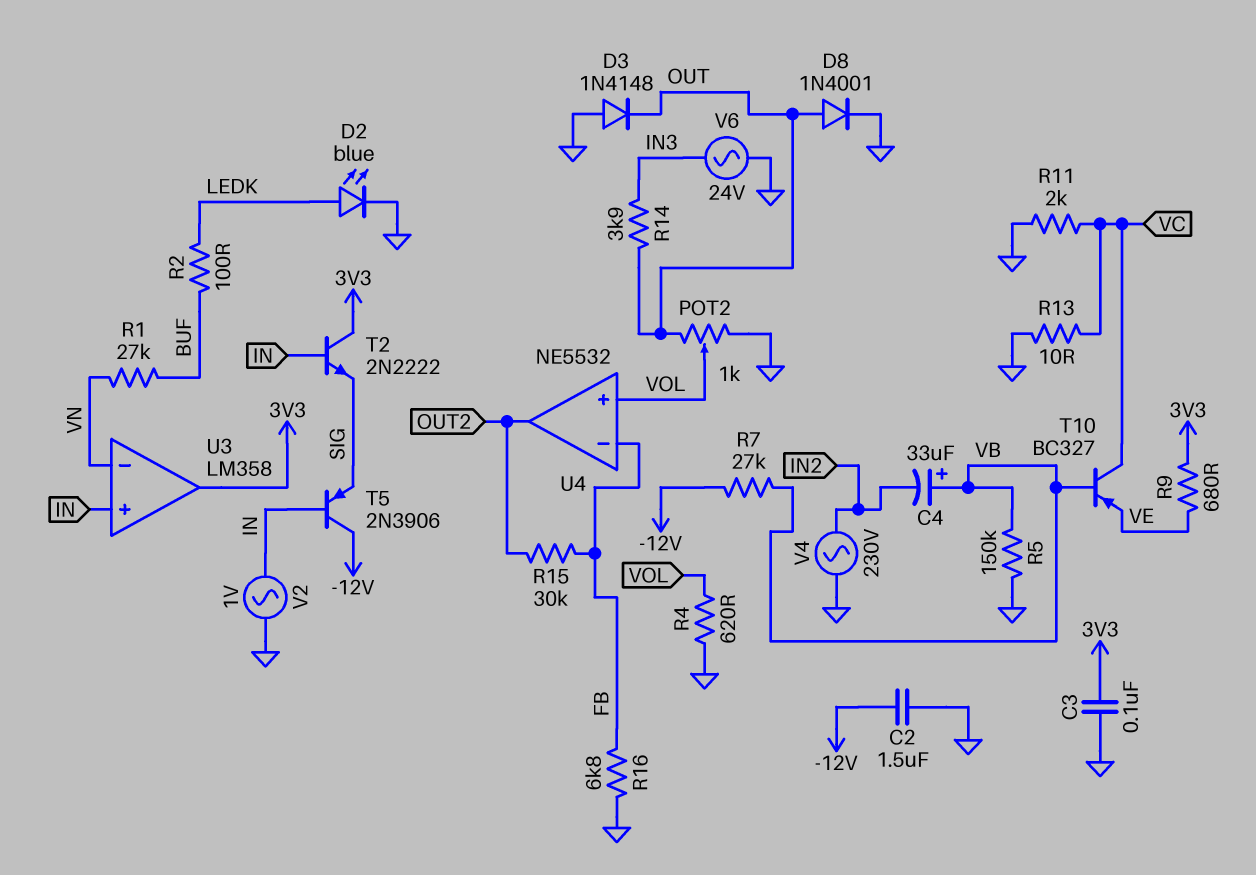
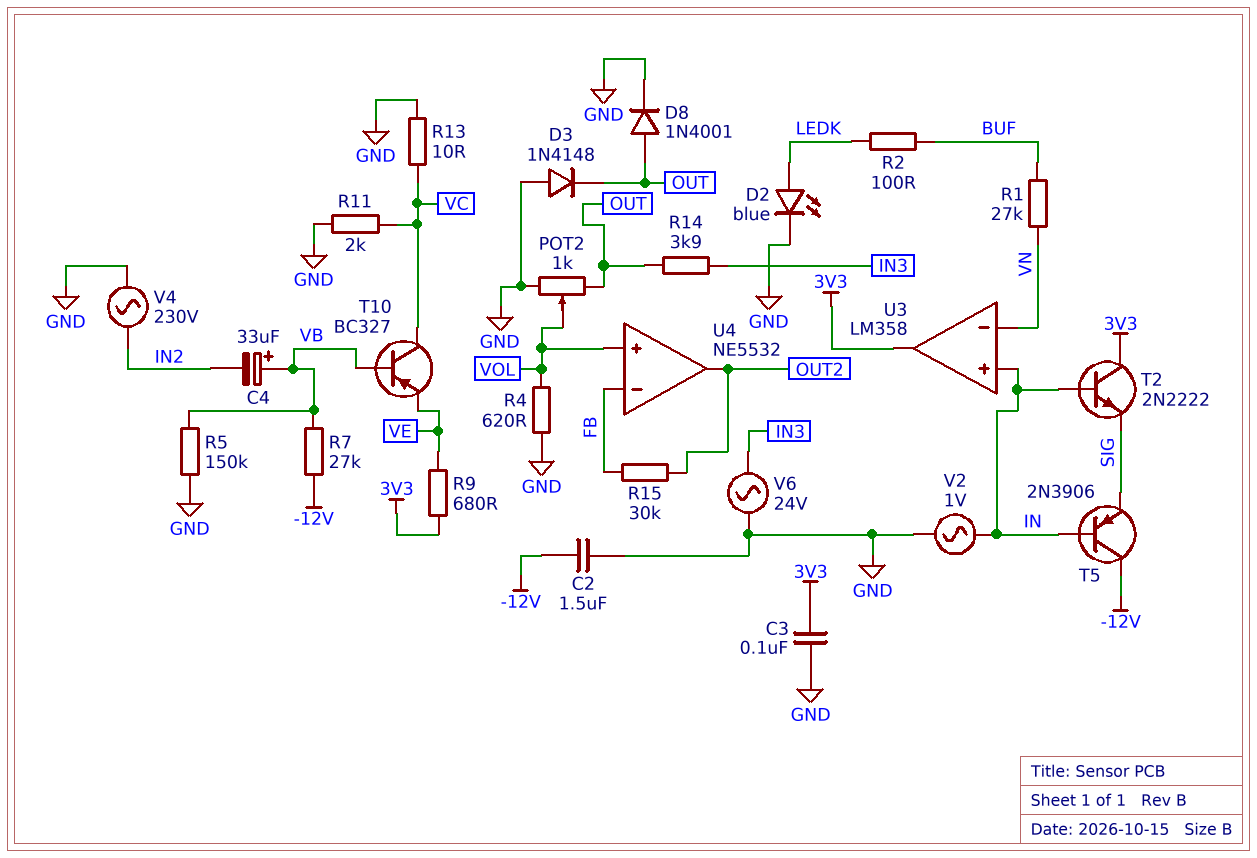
R16: 6.8k (FB, GND) -> none

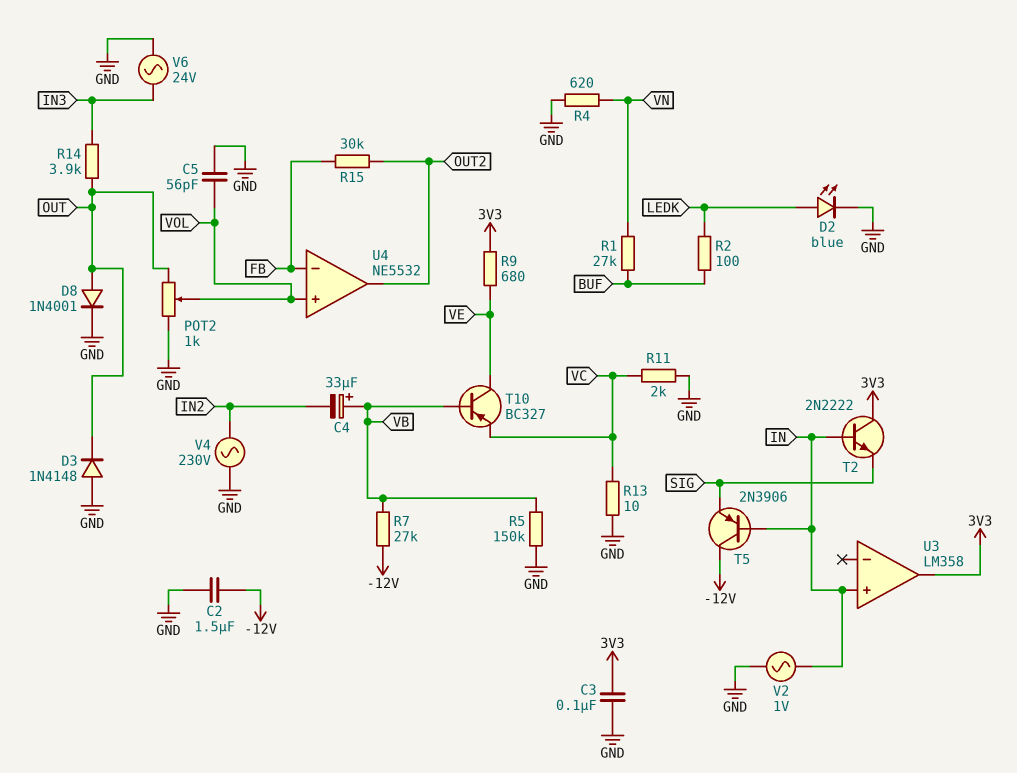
C5: none -> 56pF (GND, VOL)
R4: 620 (GND, VOL) -> 620 (GND, VN)
T10: PNP BC327 (B VB, C VC, E VE) -> PNP BC327 (B VB, C VE, E VC)
U3 pin in-: VN -> none

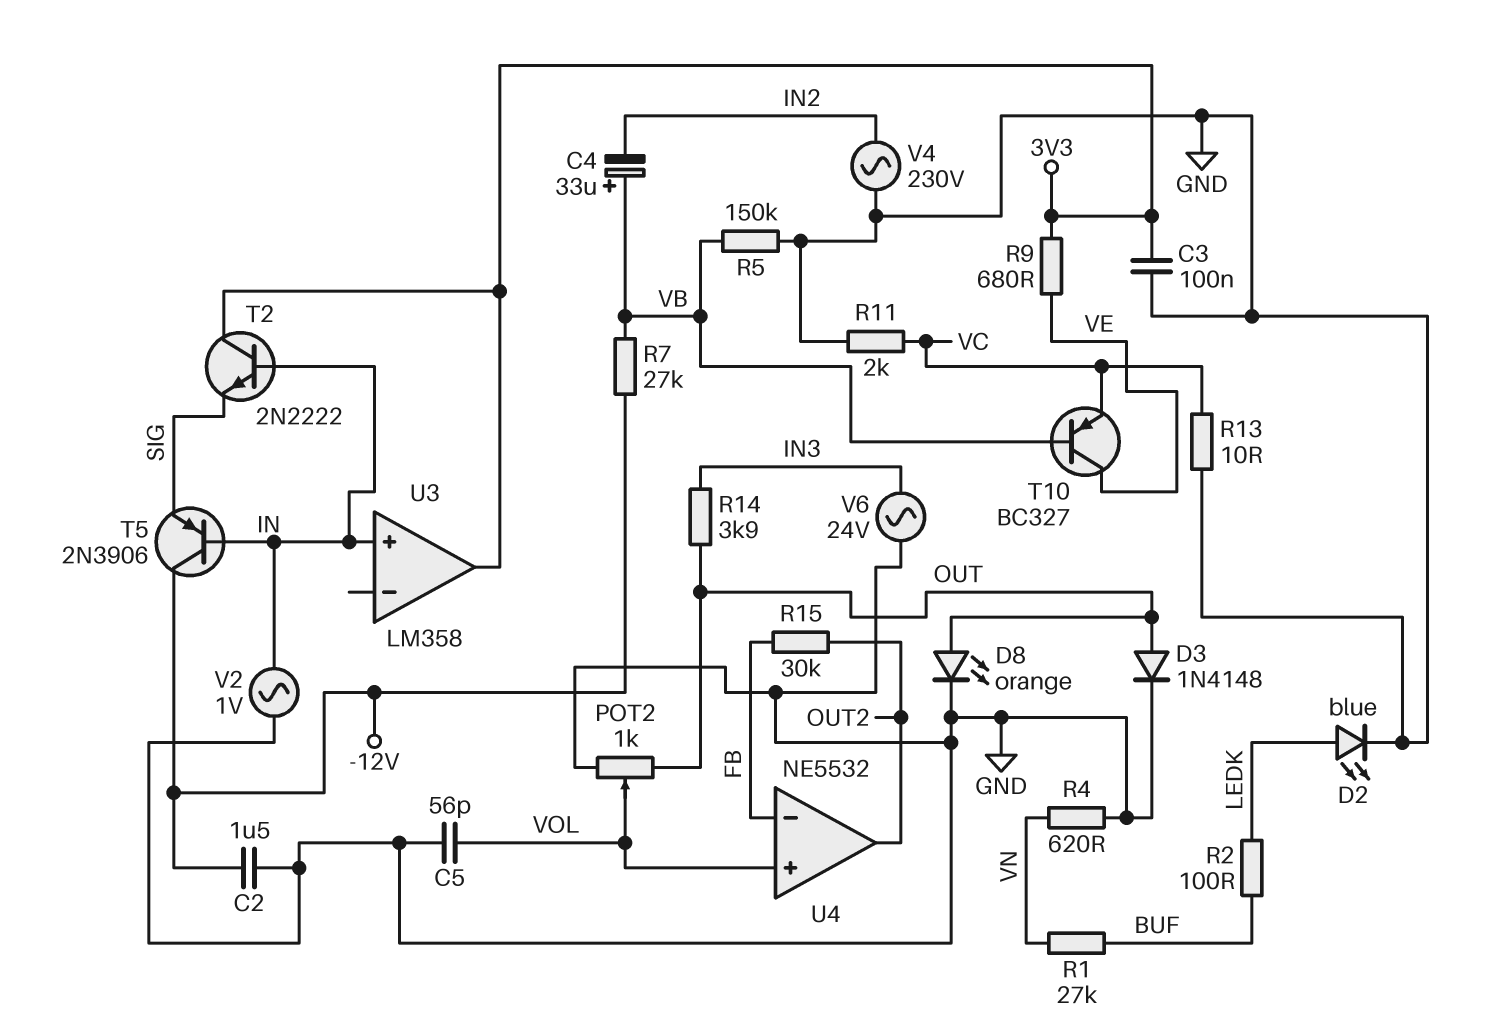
D3: diode 1N4148 (A GND, K OUT) -> diode 1N4148 (A OUT, K GND)
D8: diode 1N4001 (A OUT, K GND) -> LED orange (A OUT, K GND)

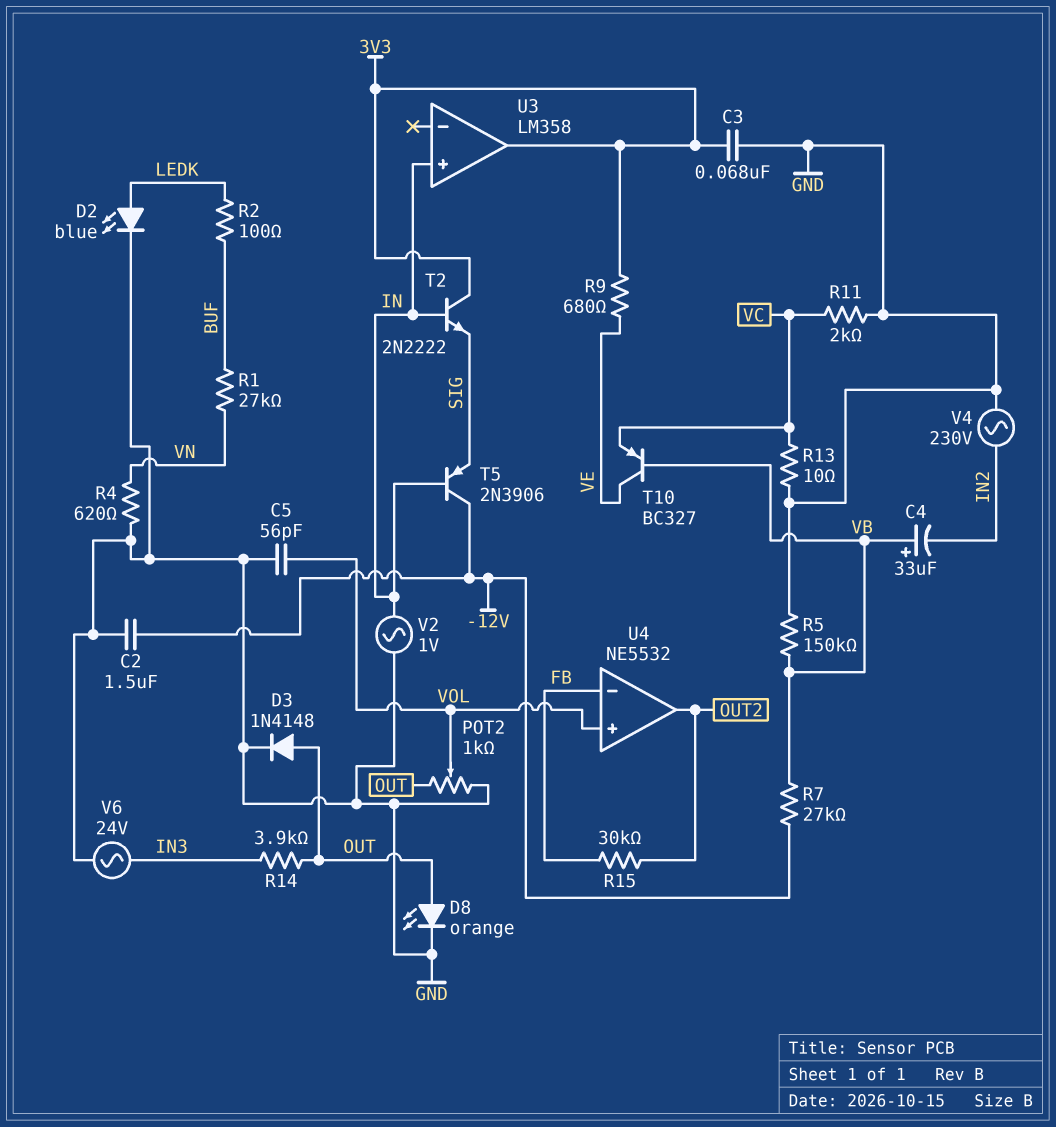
C3: 100nF (3V3, GND) -> 68nF (3V3, GND)

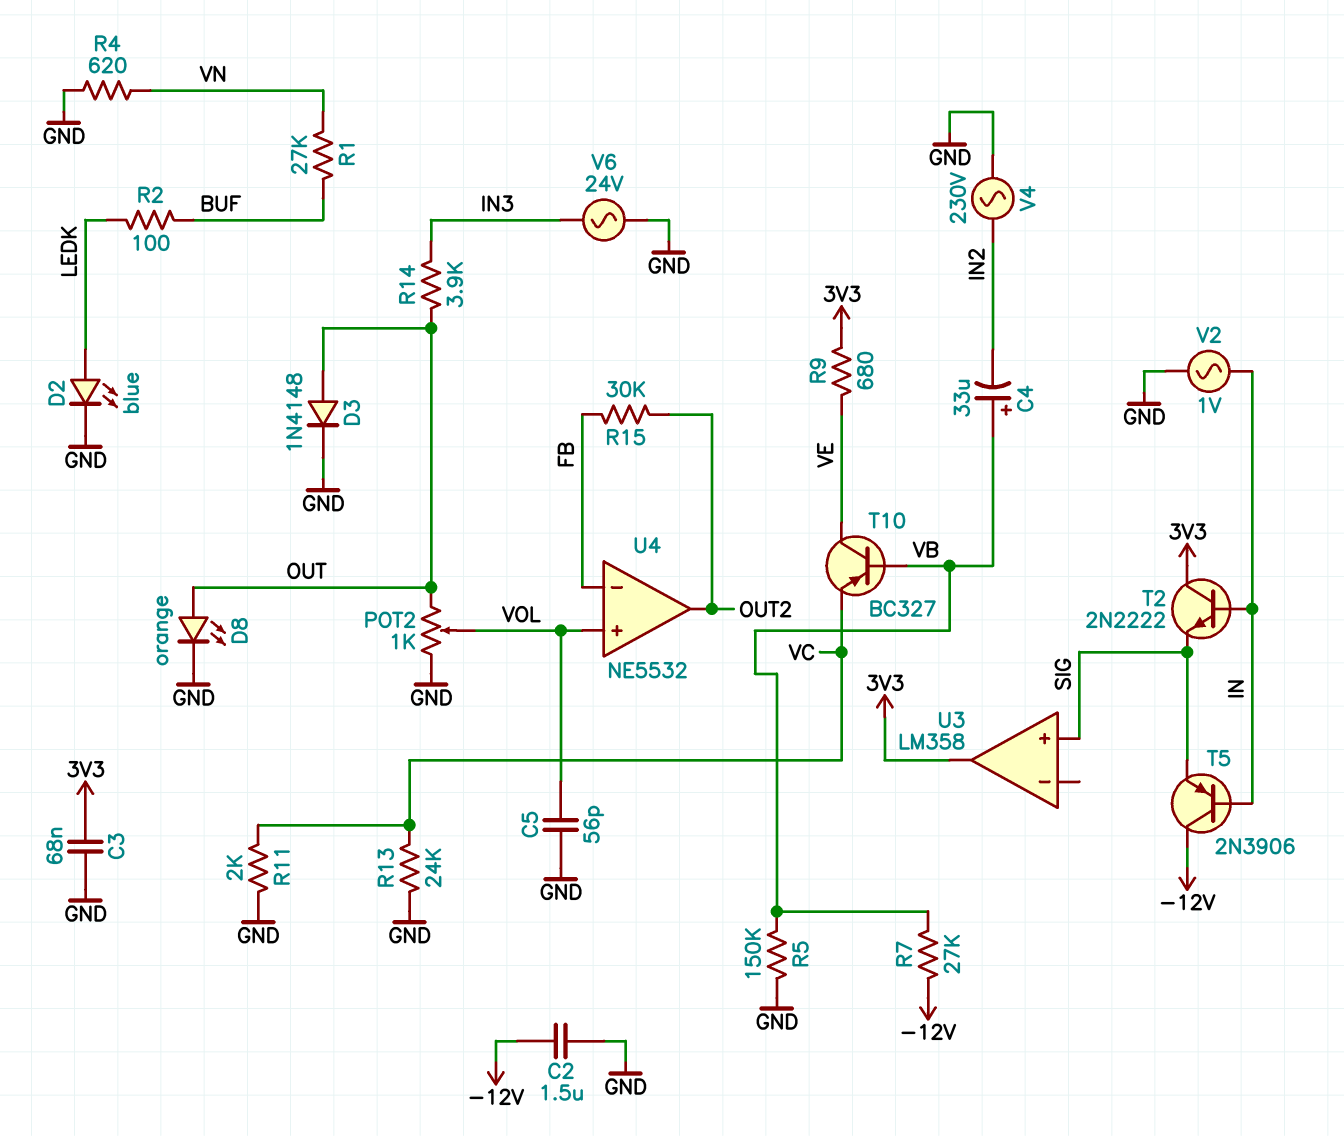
R13: 10 (GND, VC) -> 24k (GND, VC)
U3 pin in+: IN -> SIG

